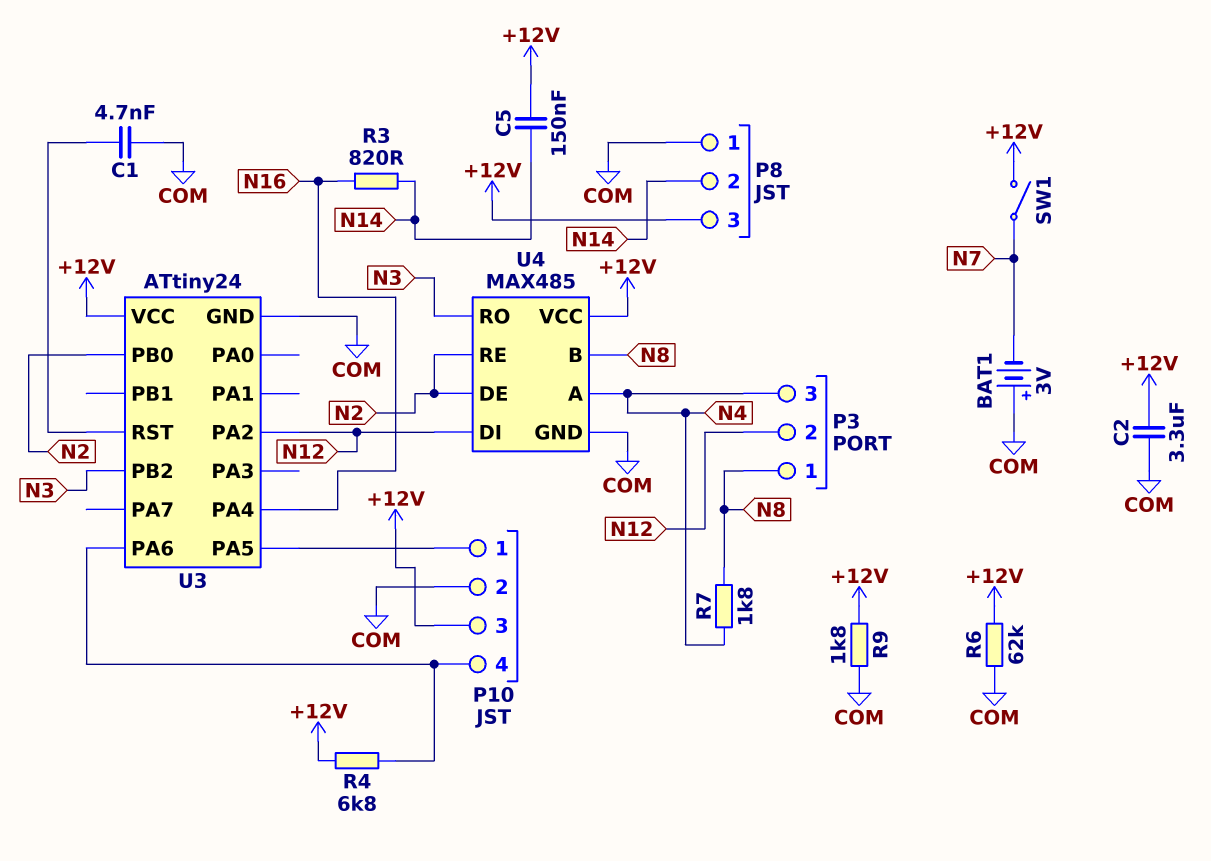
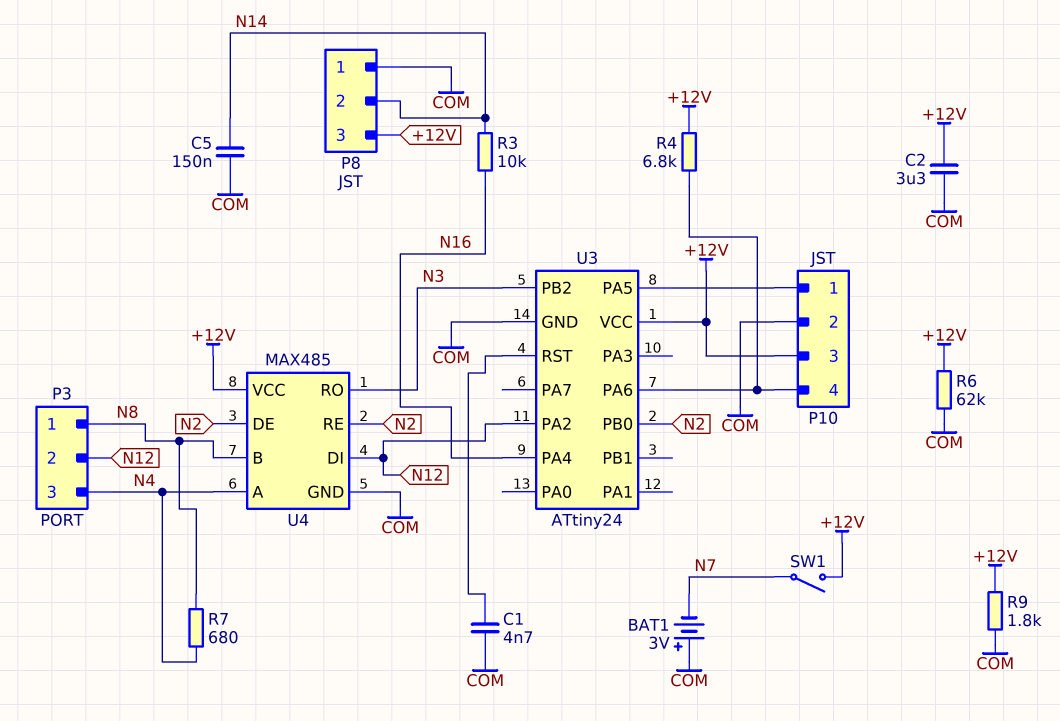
C5: 150nF (+12V, N14) -> 150nF (COM, N14)
R3: 820 (N14, N16) -> 10k (N14, N16)
R7: 1.8k (N4, N8) -> 680 (N4, N8)

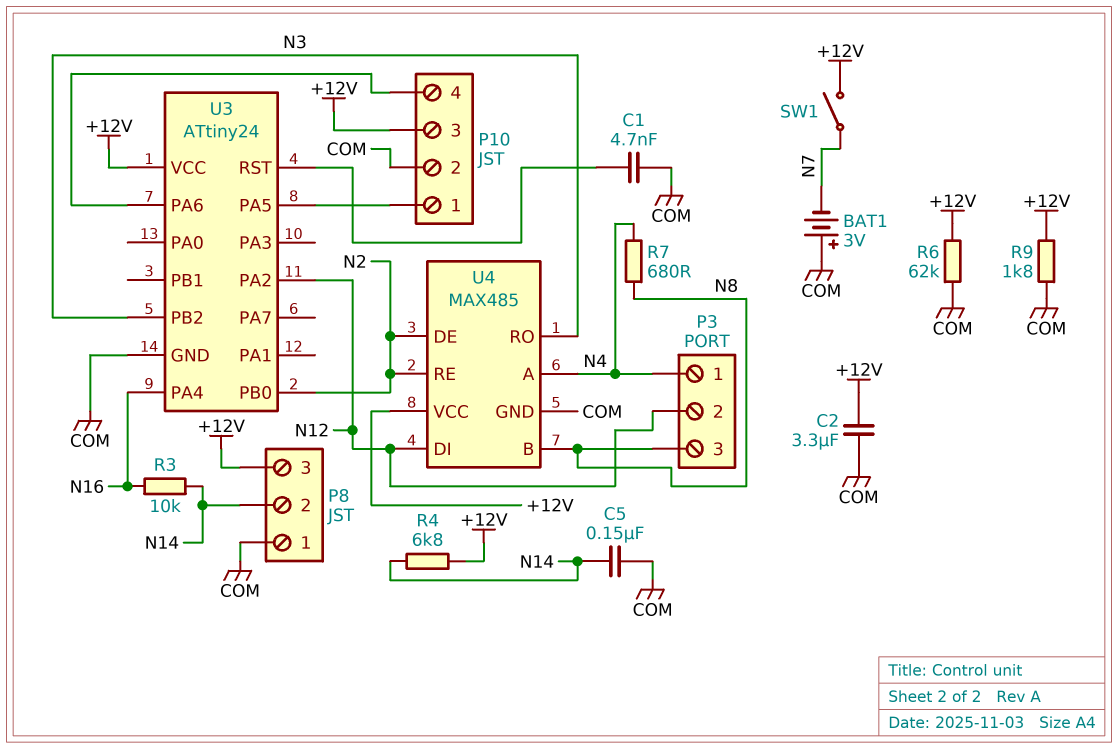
P3 pin 1: N8 -> N4
P3 pin 3: N4 -> N8
R4: 6.8k (+12V, P10/4) -> 6.8k (+12V, N14)

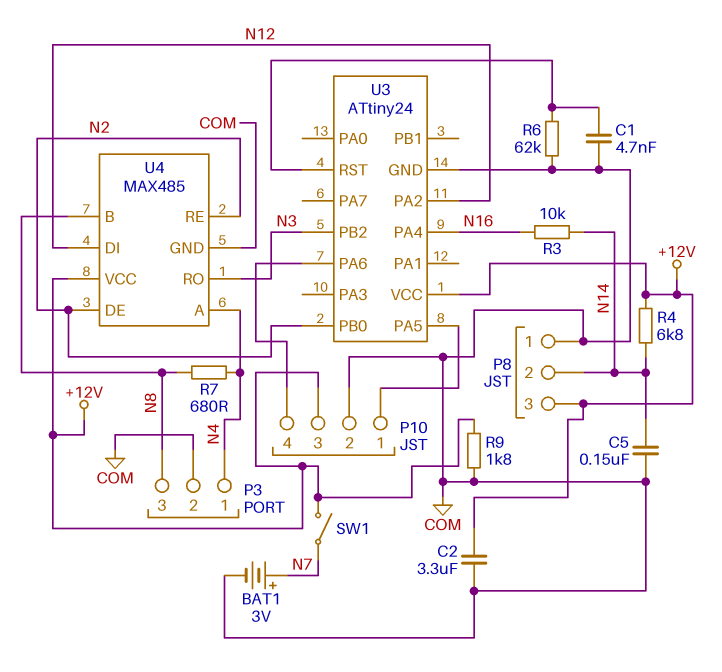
BAT1: 3V (plus COM, minus N7) -> 3V (plus N7, minus COM)
P3 pin 2: N12 -> COM
R6: 62k (+12V, COM) -> 62k (COM, U3/RST)

